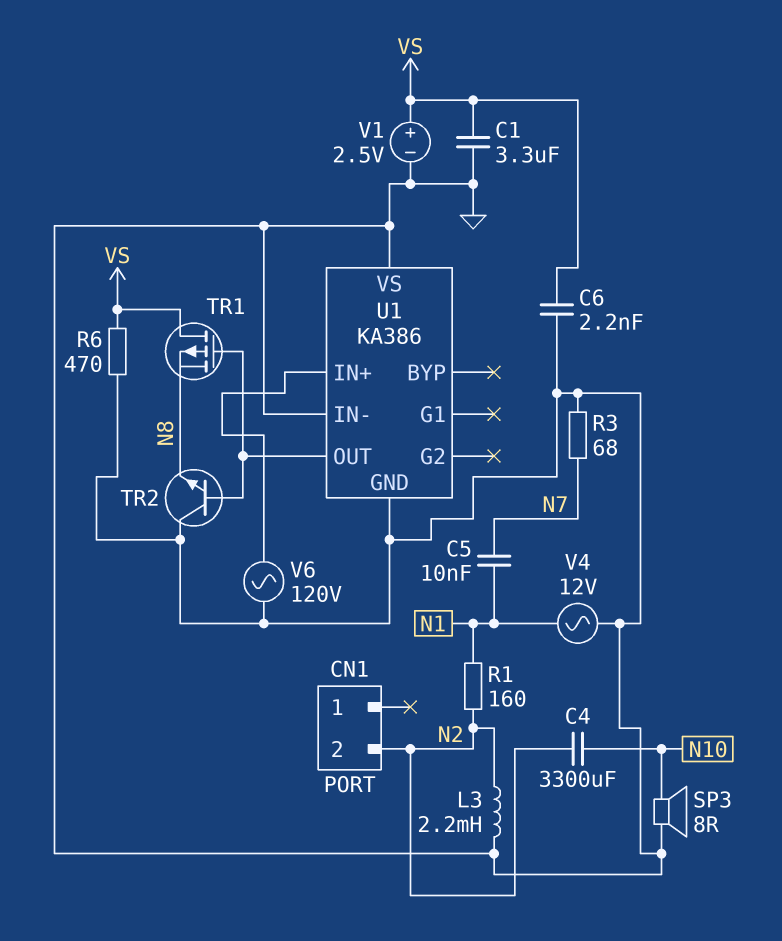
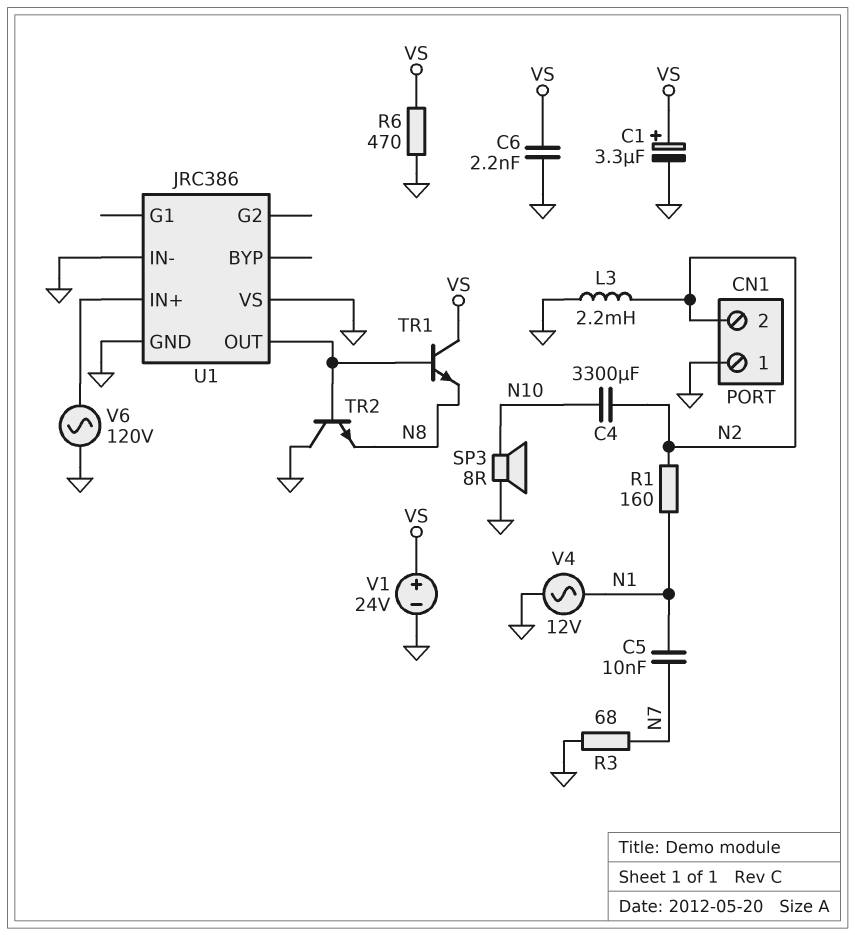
C1: 3.3uF (GND, VS) -> 3.3uF (plus VS, minus GND)
CN1 pin 1: none -> GND
TR1: PMOS (G U1/OUT, D VS, S N8) -> NPN (B U1/OUT, C VS, E N8)
U1: KA386 -> JRC386
V1: 2.5V (plus VS, minus GND) -> 24V (plus VS, minus GND)

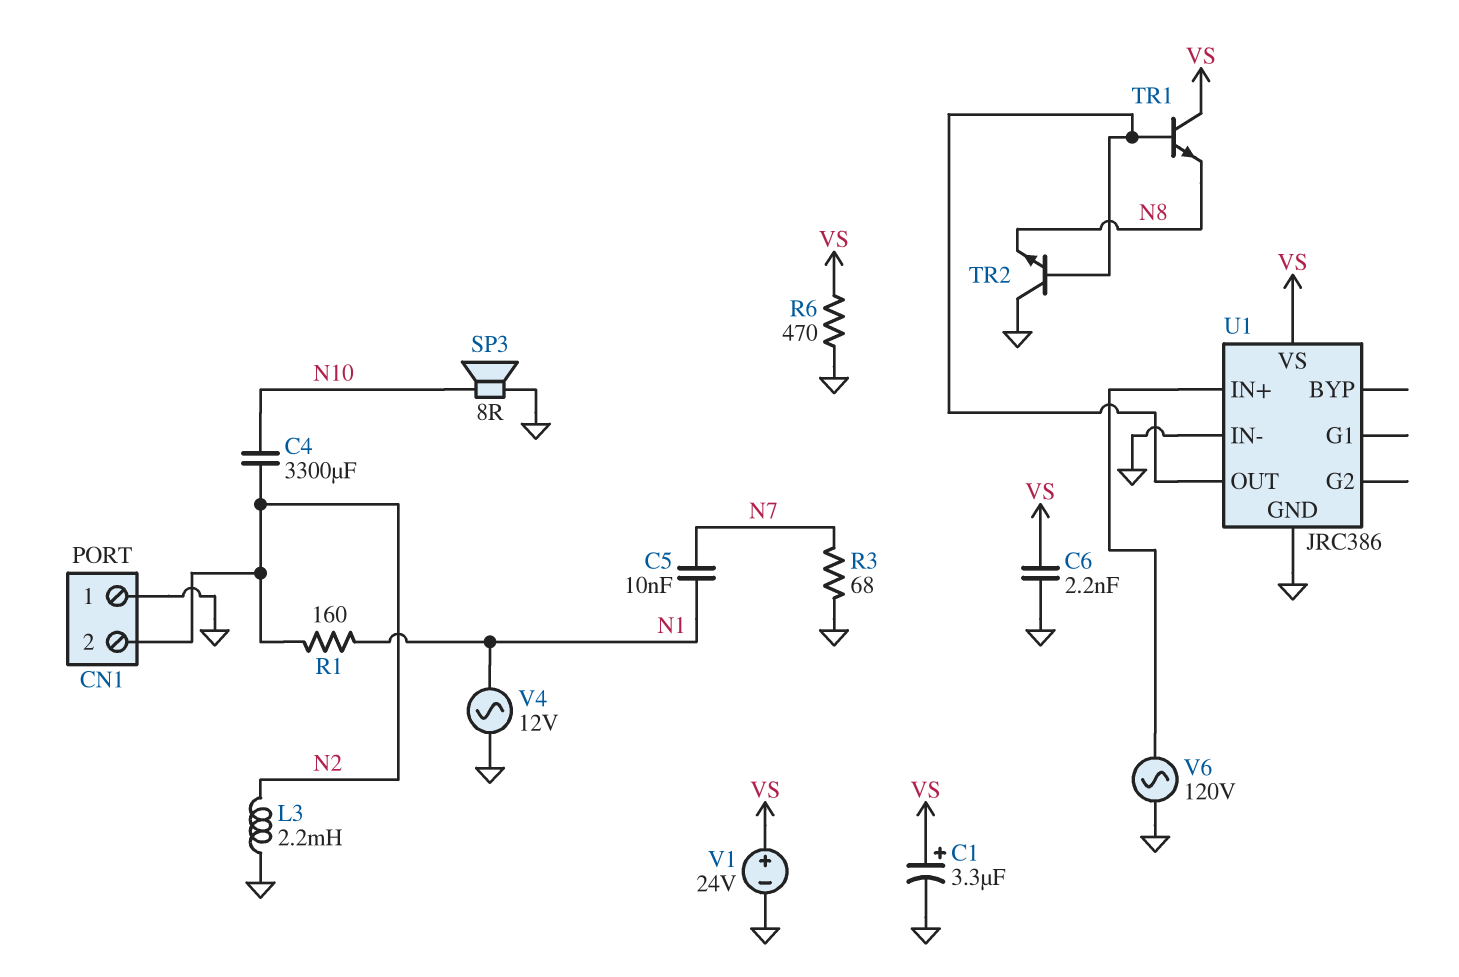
U1 pin VS: GND -> VS

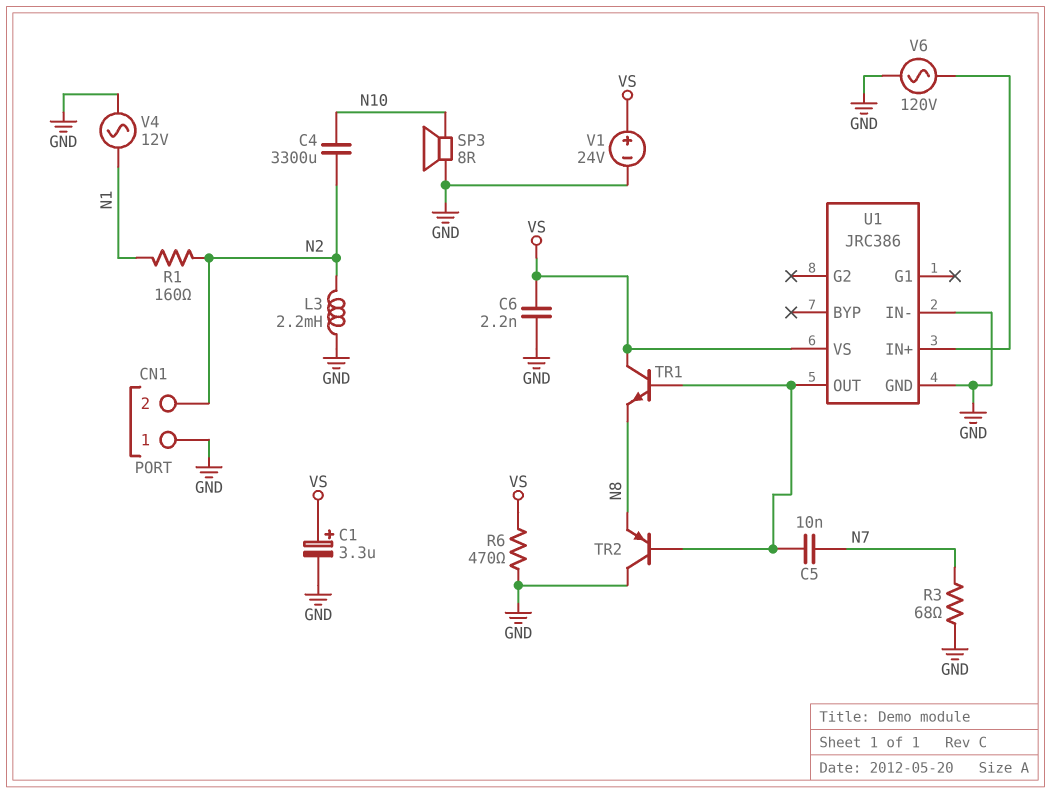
C5: 10nF (N1, N7) -> 10nF (N7, U1/OUT)
TR2: NPN (B U1/OUT, C GND, E N8) -> PNP (B U1/OUT, C GND, E N8)

